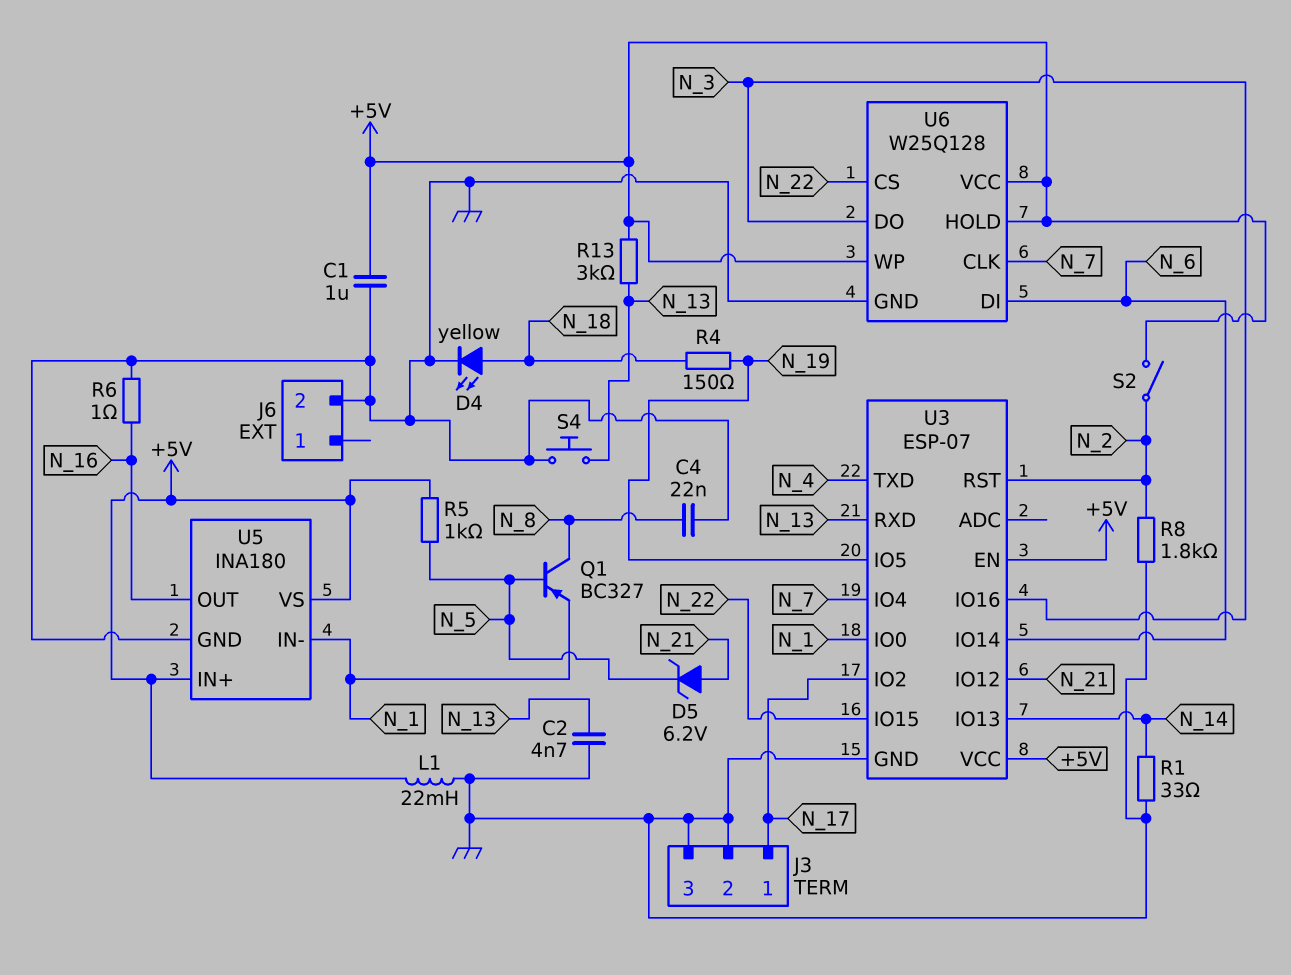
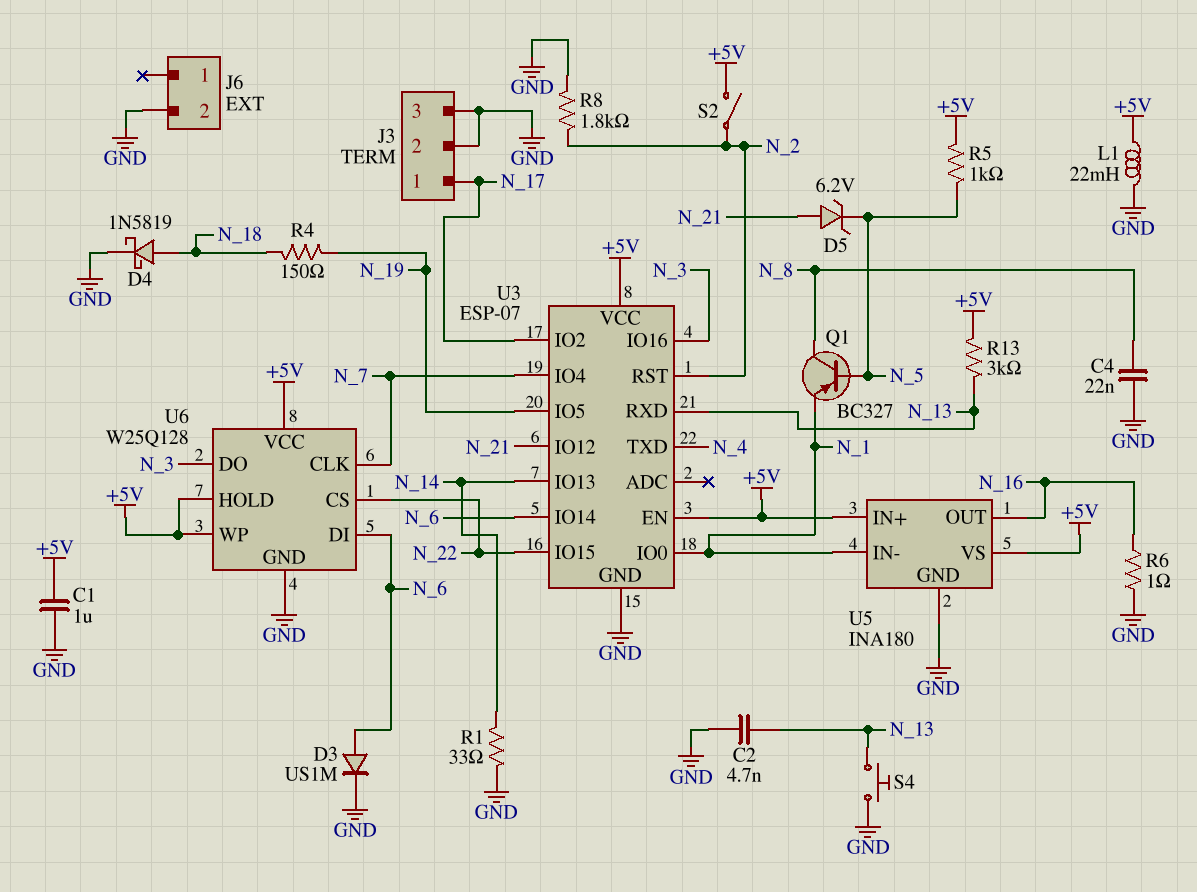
D3: none -> diode US1M (A N_6, K GND)
D4: LED yellow (A N_18, K GND) -> schottky 1N5819 (A N_18, K GND)

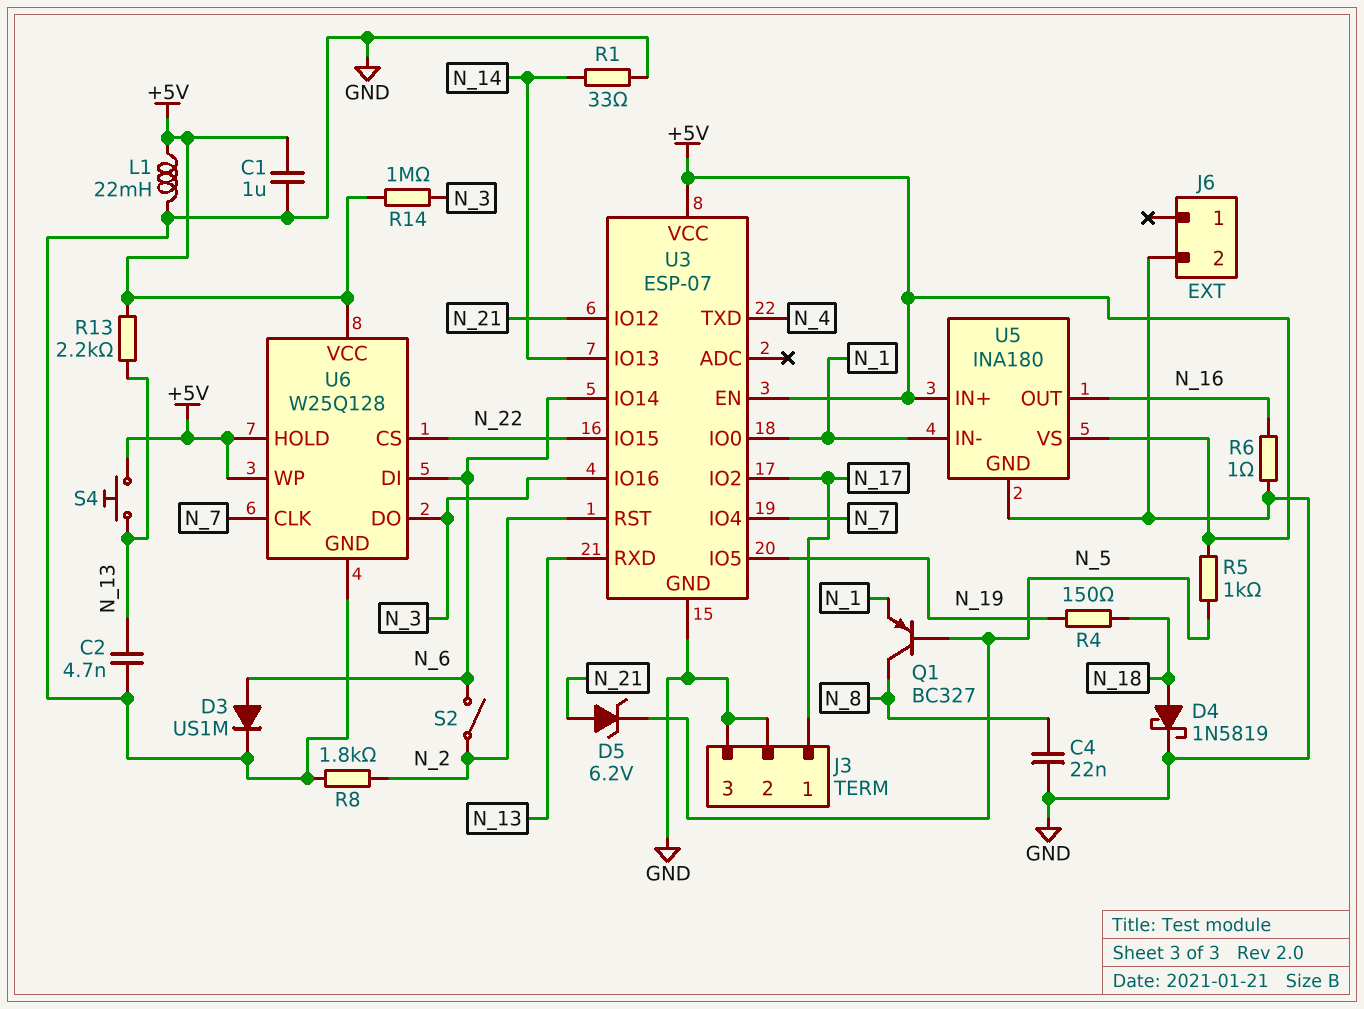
R13: 3k (+5V, N_13) -> 2.2k (+5V, N_13)
R14: none -> 1M (+5V, N_3)
S2: switch (+5V, N_2) -> switch (N_2, N_6)
S4: button (GND, N_13) -> button (+5V, N_13)

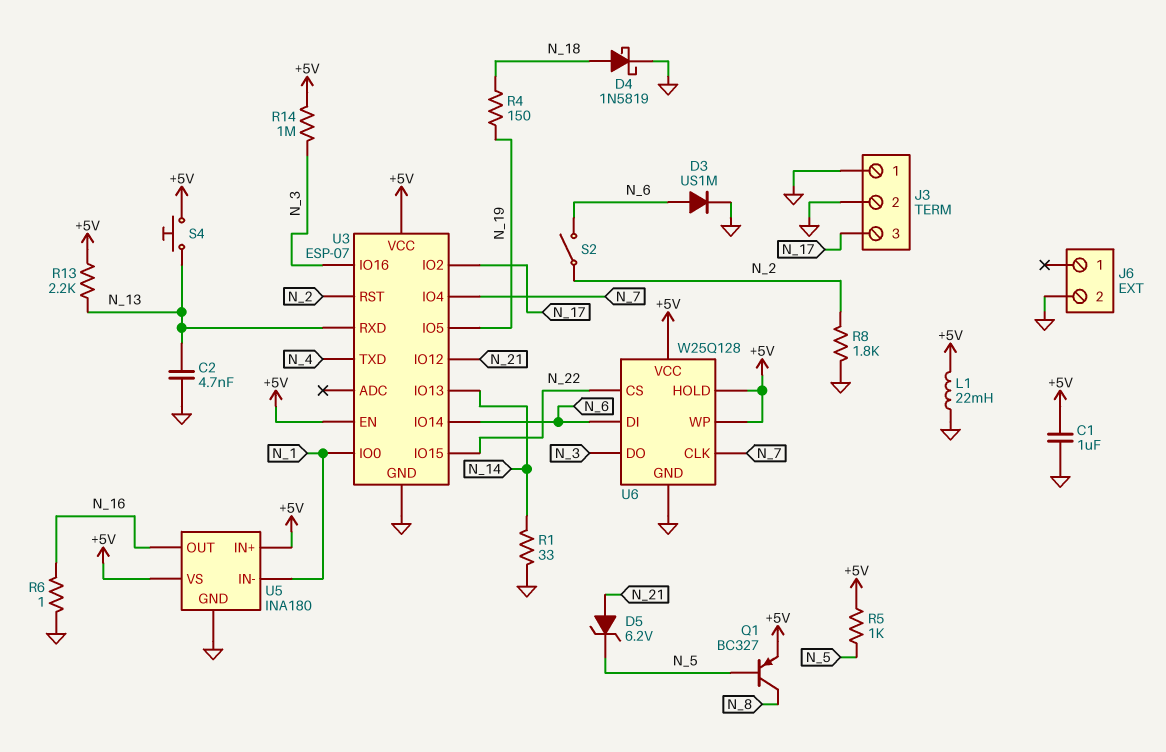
C4: 22nF (GND, N_8) -> none
J3 pin 1: N_17 -> GND
J3 pin 3: GND -> N_17
Q1: PNP BC327 (B N_5, C N_8, E N_1) -> PNP BC327 (B N_5, C N_8, E +5V)

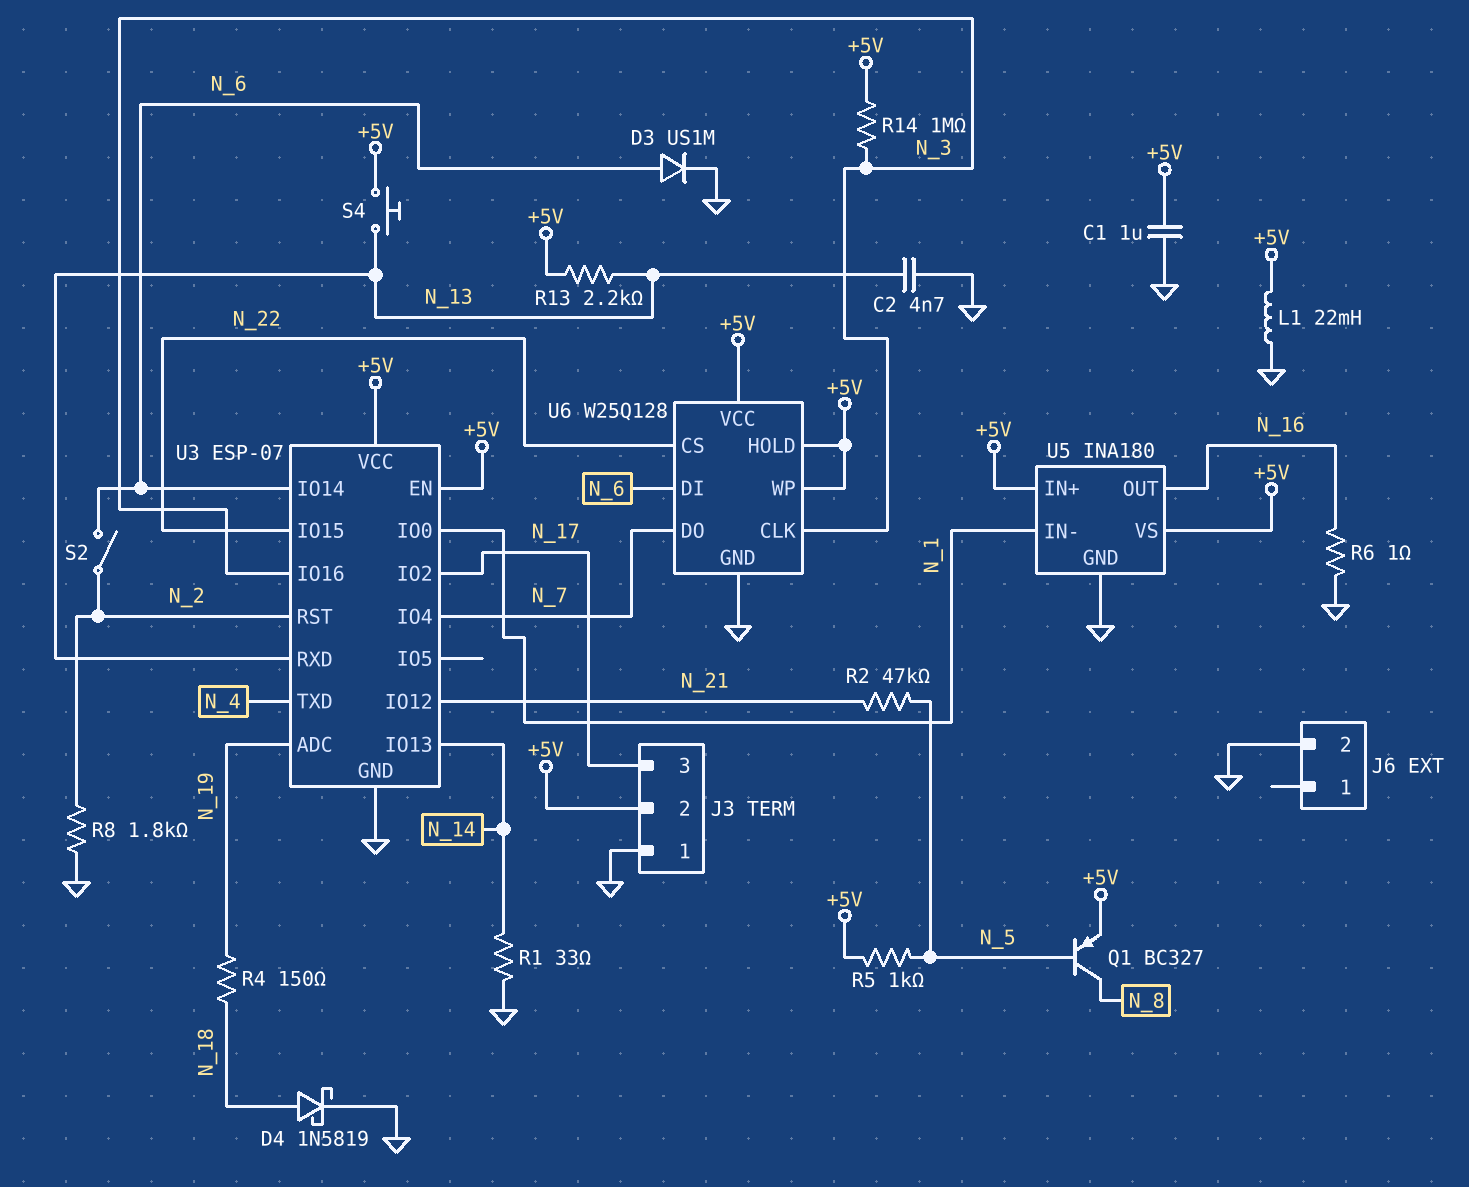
D5: zener 6.2V (A N_21, K N_5) -> none
J3 pin 2: GND -> +5V
R2: none -> 47k (N_5, N_21)
U3 pin ADC: none -> N_19
U3 pin IO5: N_19 -> none
U6 pin CLK: N_7 -> N_3
U6 pin DO: N_3 -> N_7

